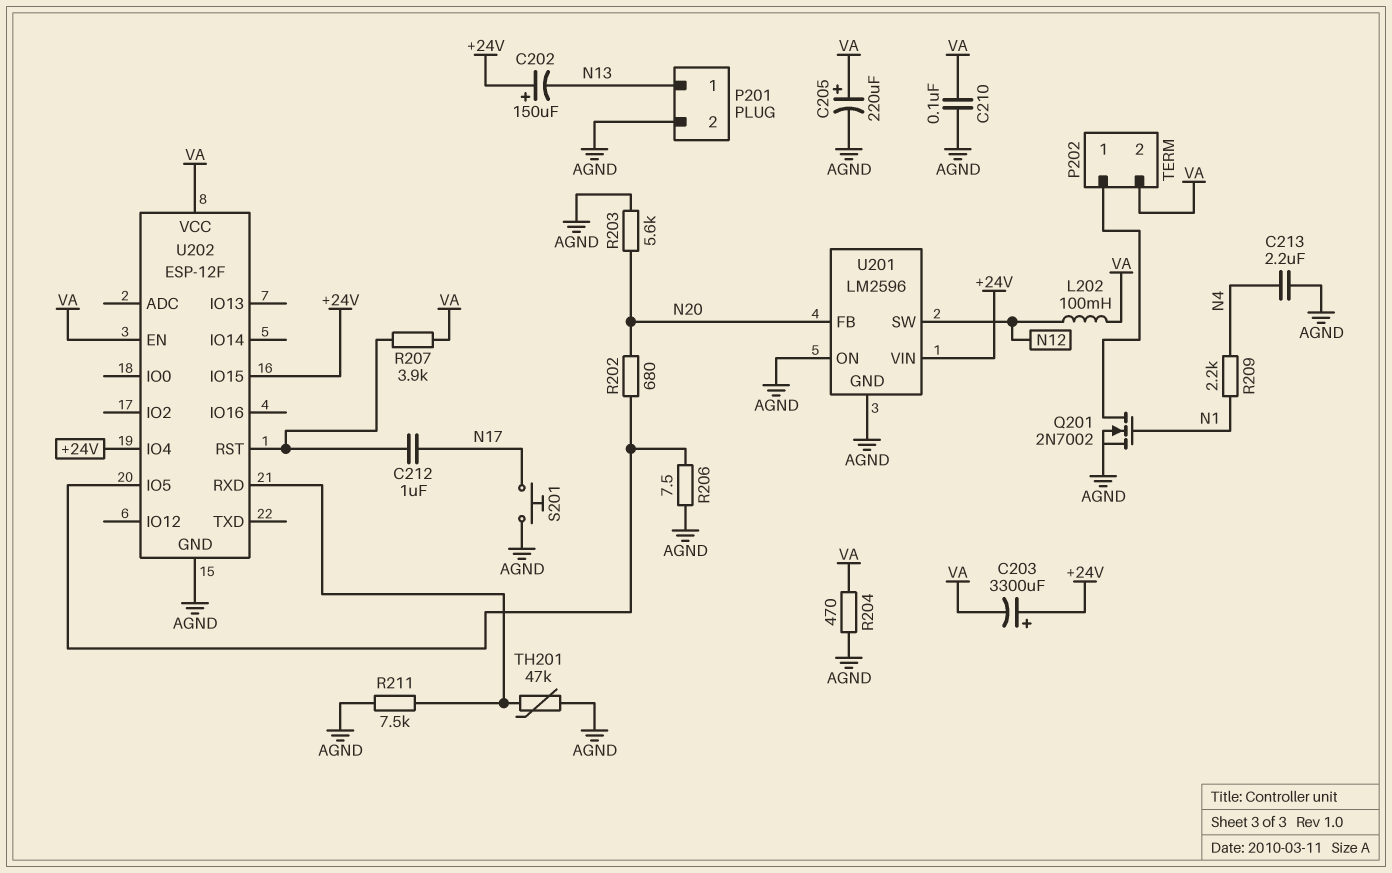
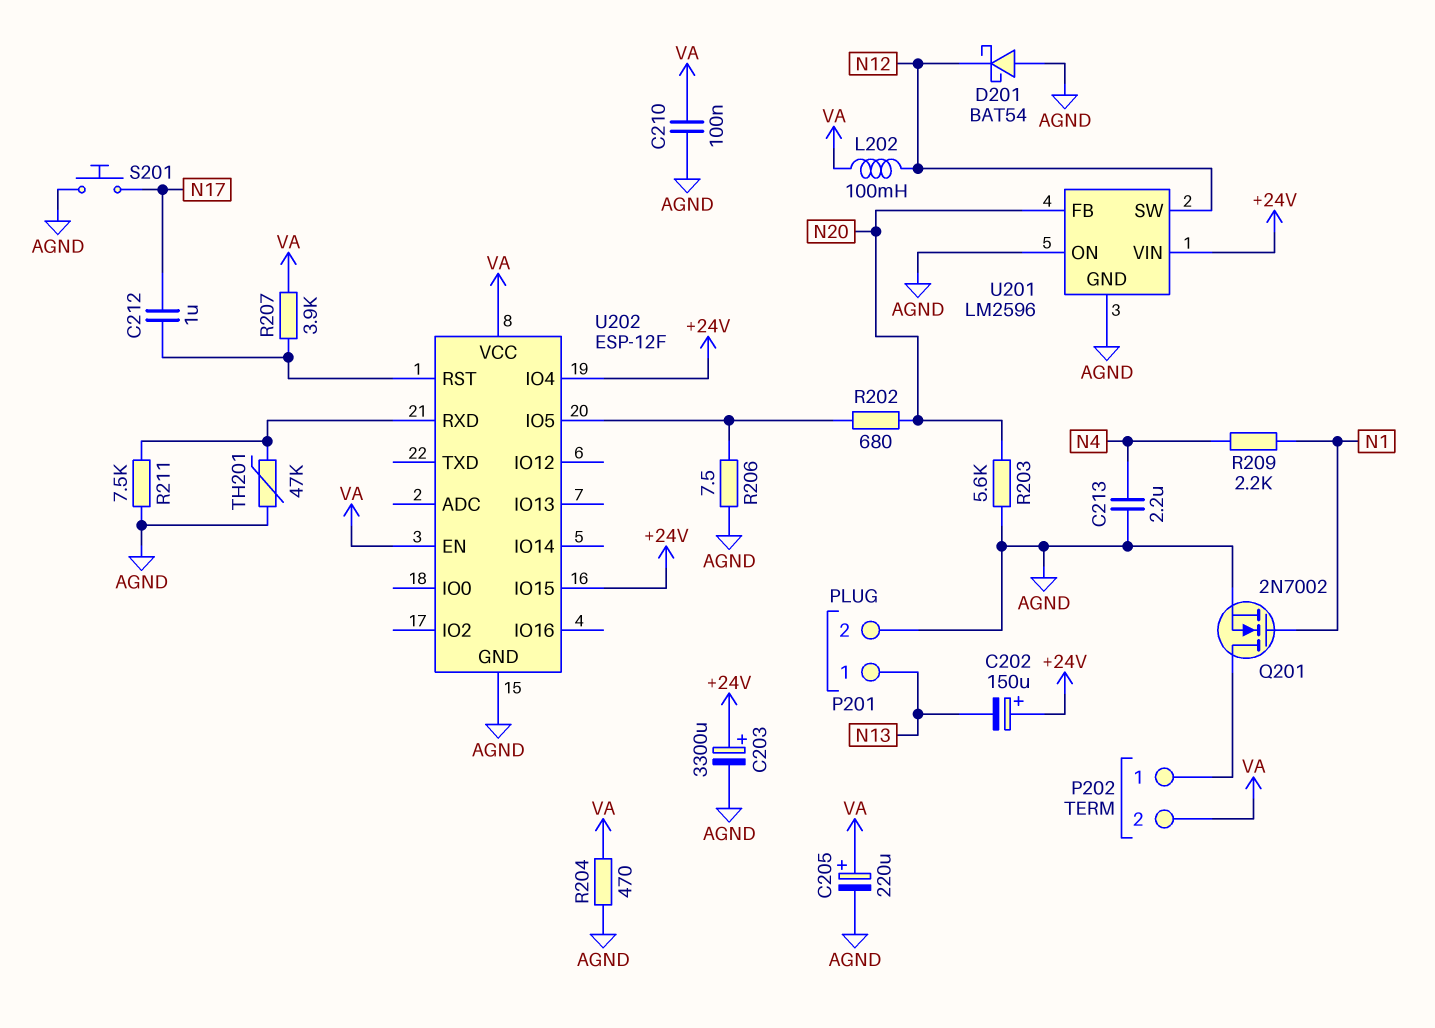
C203: 3300uF (plus +24V, minus VA) -> 3300uF (plus +24V, minus AGND)
D201: none -> schottky BAT54 (A AGND, K N12)

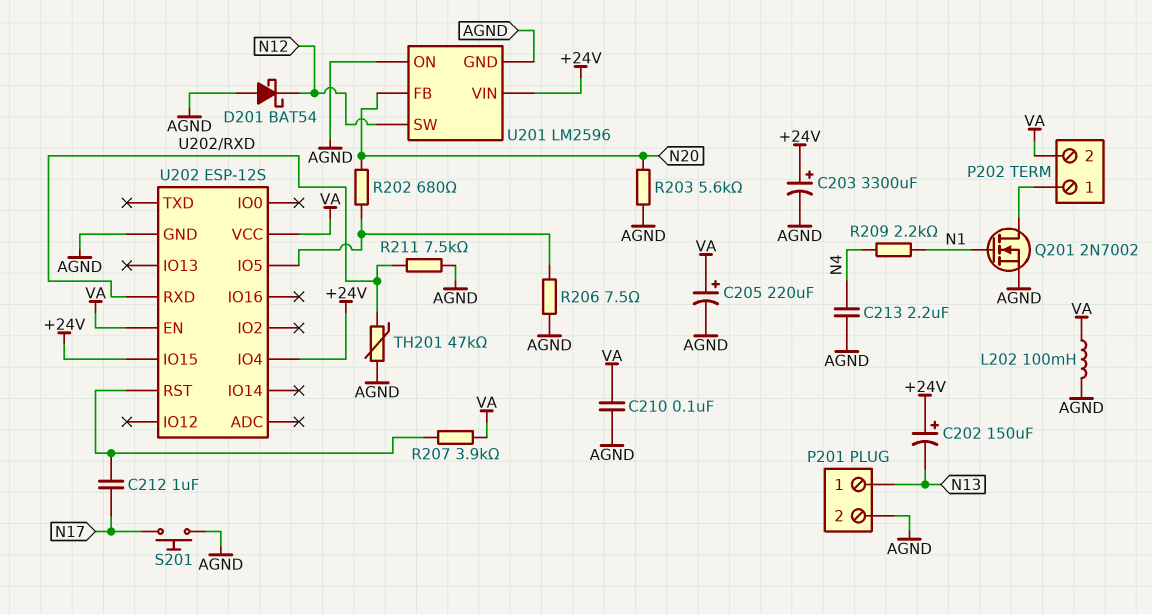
L202: 100mH (N12, VA) -> 100mH (AGND, VA)
R204: 470 (AGND, VA) -> none
U202: ESP-12F -> ESP-12S

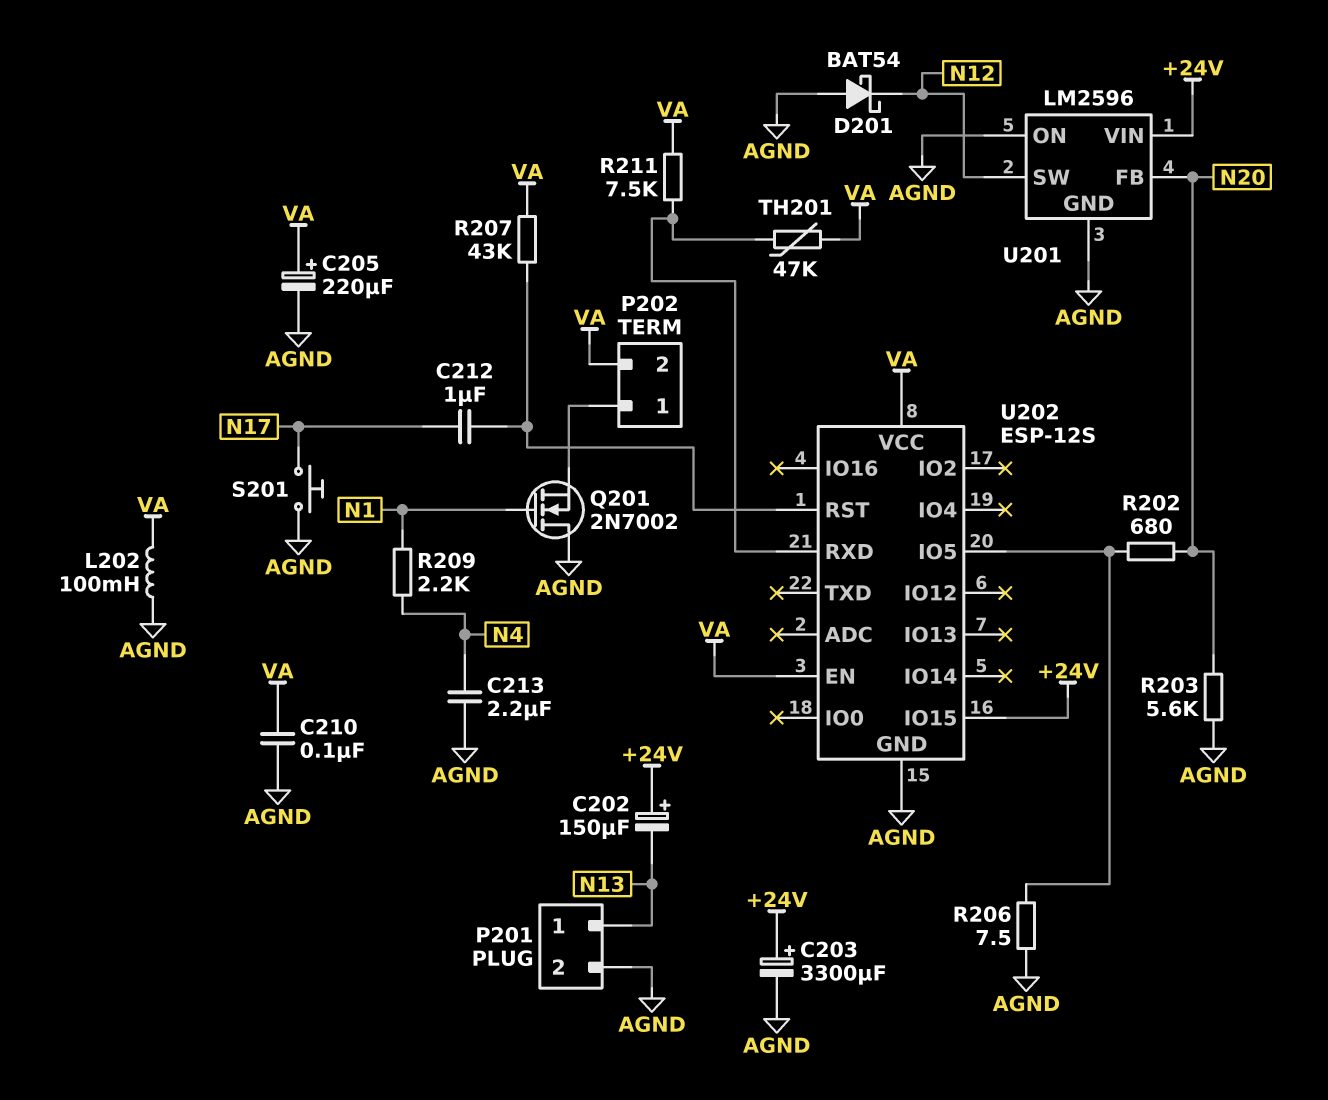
Q201: NMOS 2N7002 (G N1, D P202/1, S AGND) -> NMOS 2N7002 (G N1, D AGND, S P202/1)
R207: 3.9k (U202/RST, VA) -> 43k (U202/RST, VA)
R211: 7.5k (AGND, U202/RXD) -> 7.5k (U202/RXD, VA)
TH201: 47k (AGND, U202/RXD) -> 47k (U202/RXD, VA)
U202 pin IO4: +24V -> none

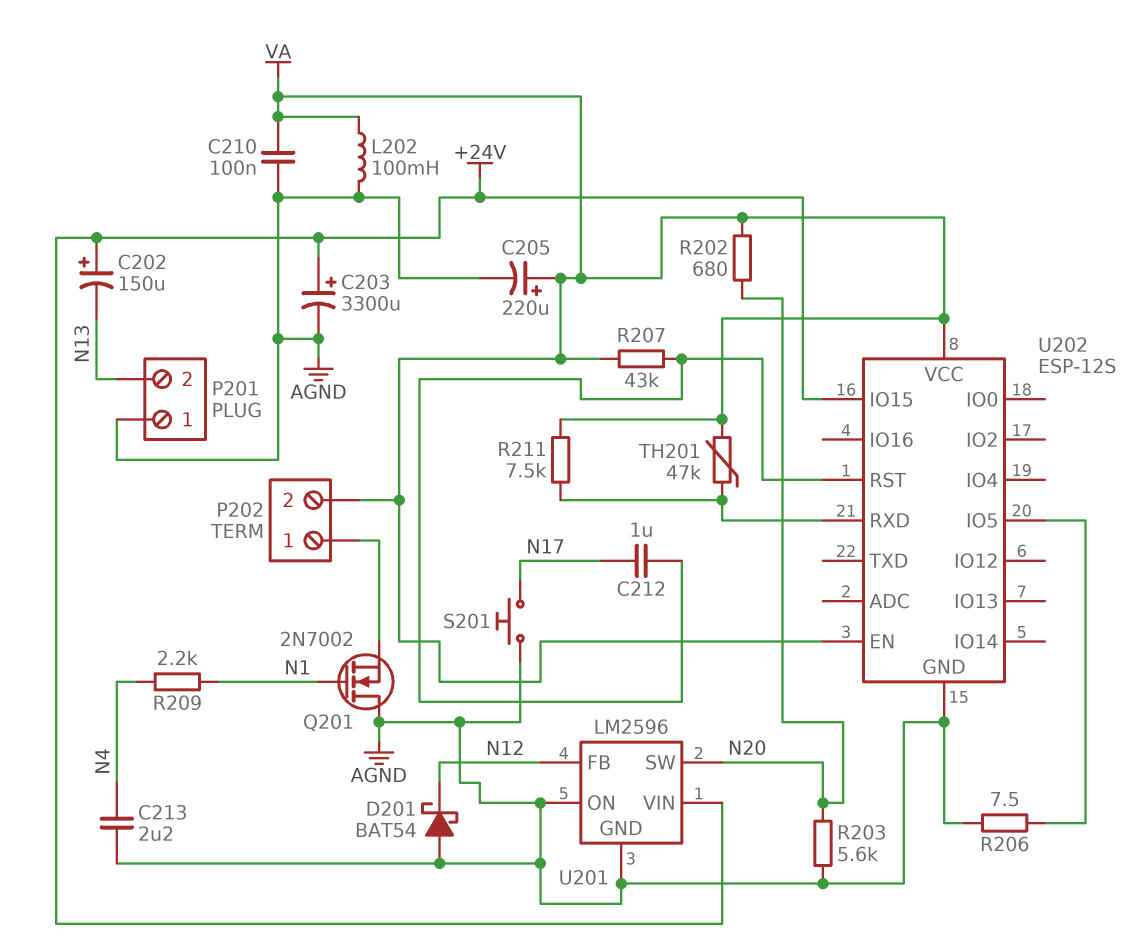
P201 pin 1: N13 -> AGND
P201 pin 2: AGND -> N13
R202: 680 (N20, U202/IO5) -> 680 (N20, VA)
U201 pin FB: N20 -> N12
U201 pin SW: N12 -> N20

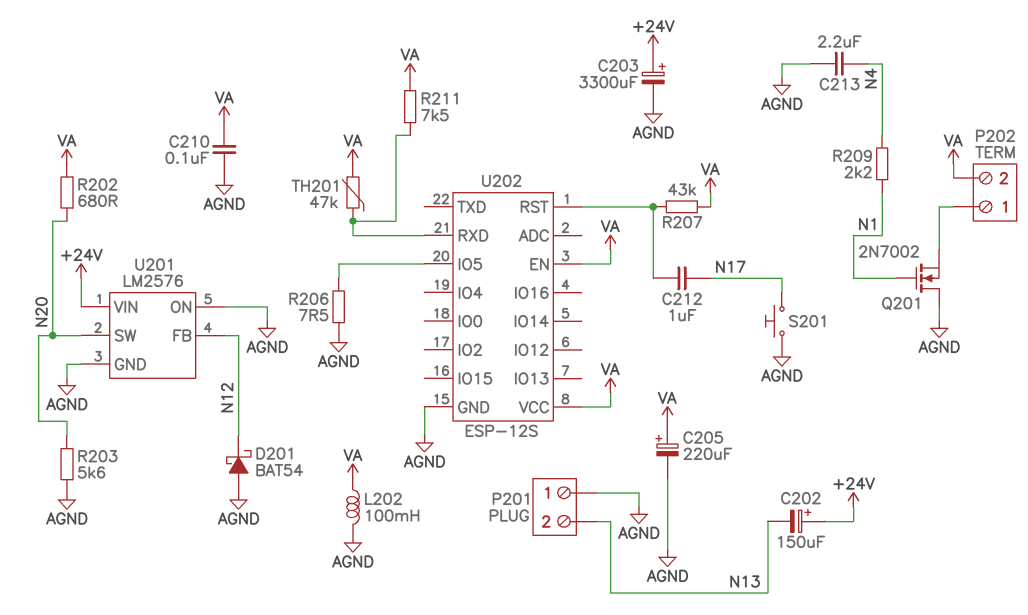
U201: LM2596 -> LM2576
U202 pin IO15: +24V -> none

